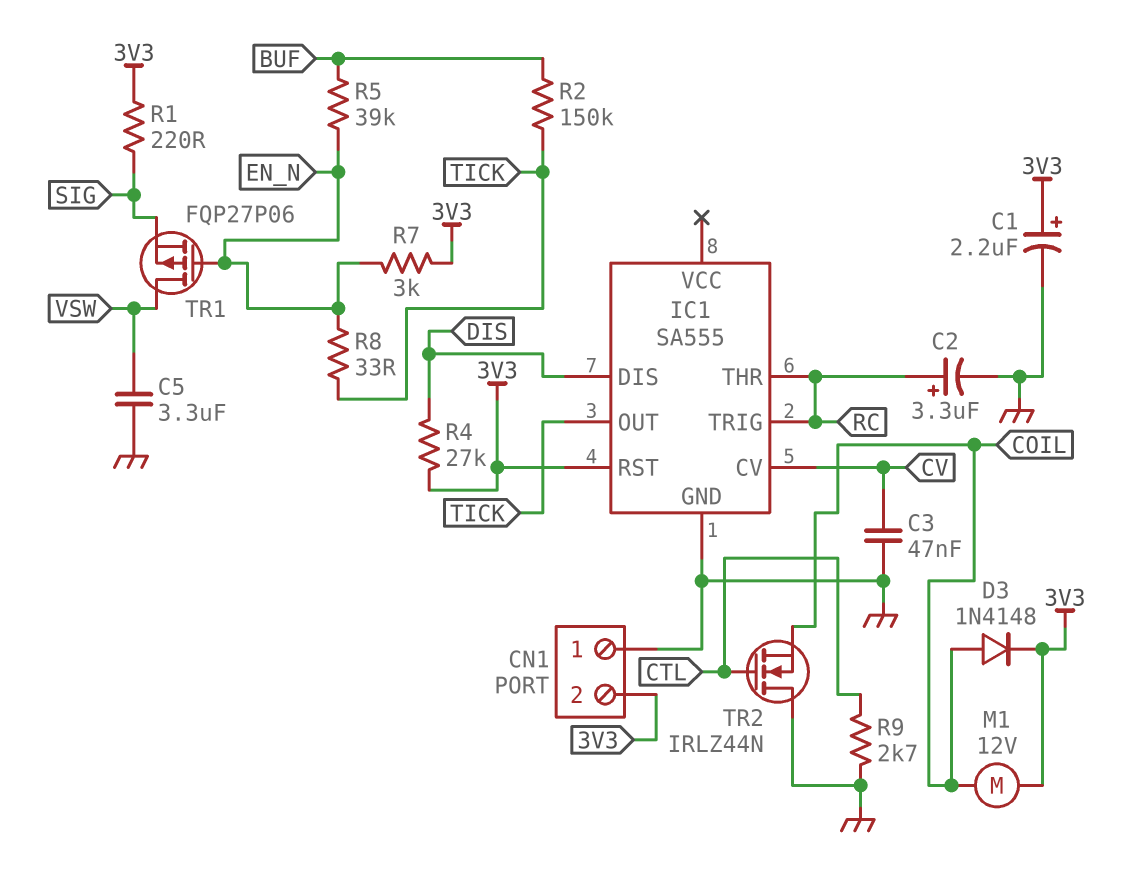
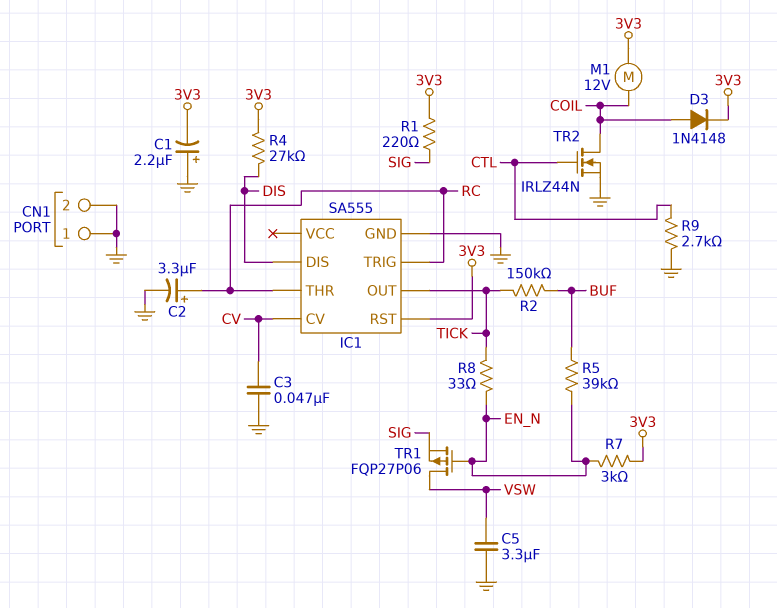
C1: 2.2uF (plus 3V3, minus GND) -> 2.2uF (plus GND, minus 3V3)
CN1 pin 2: 3V3 -> GND
TR2: NMOS IRLZ44N (G CTL, D GND, S COIL) -> NMOS IRLZ44N (G CTL, D COIL, S GND)

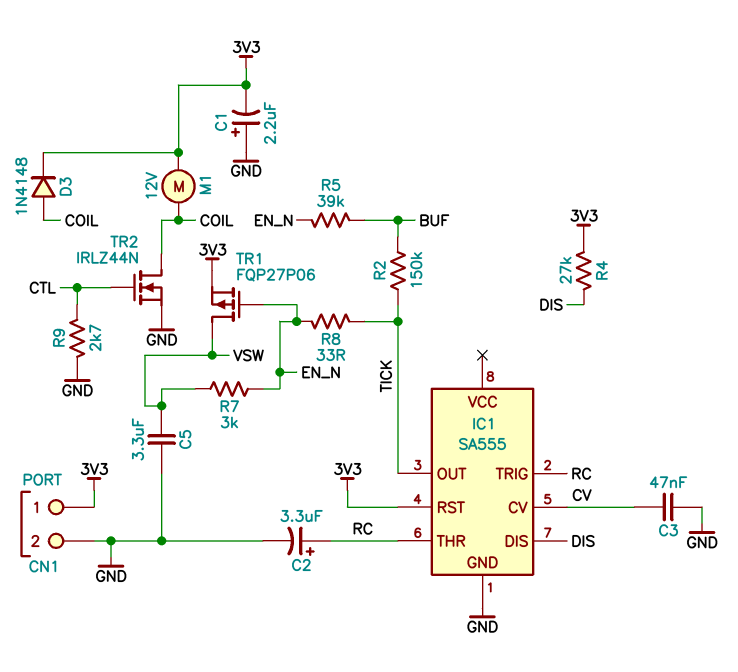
CN1 pin 1: GND -> 3V3
R1: 220 (3V3, SIG) -> none
R7: 3k (3V3, EN_N) -> 3k (EN_N, VSW)
TR1: PMOS FQP27P06 (G EN_N, D VSW, S SIG) -> PMOS FQP27P06 (G EN_N, D VSW, S 3V3)

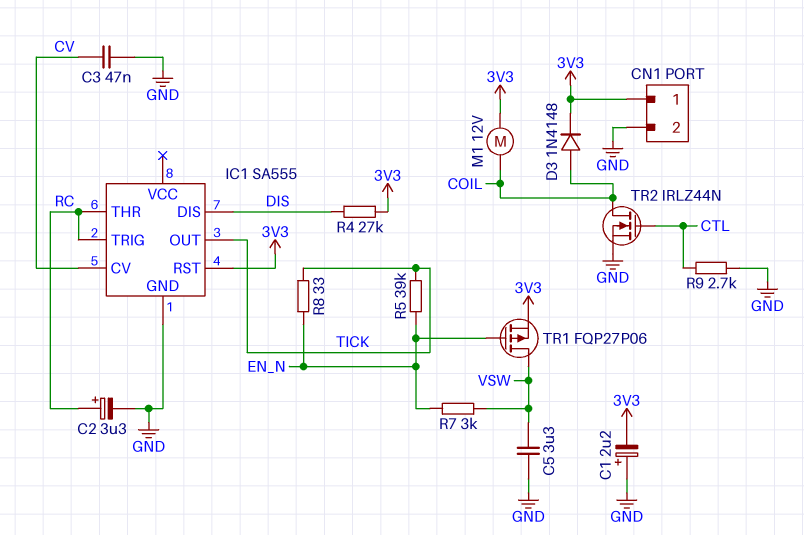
R2: 150k (BUF, TICK) -> none
R5: 39k (BUF, EN_N) -> 39k (EN_N, TICK)

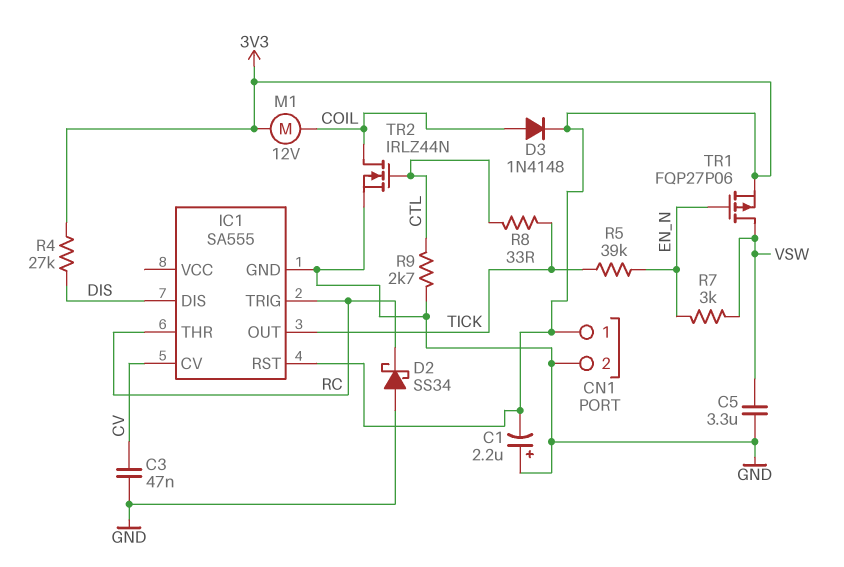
C2: 3.3uF (plus RC, minus GND) -> none
D2: none -> schottky SS34 (A GND, K RC)
R8: 33 (EN_N, TICK) -> 33 (CTL, TICK)

